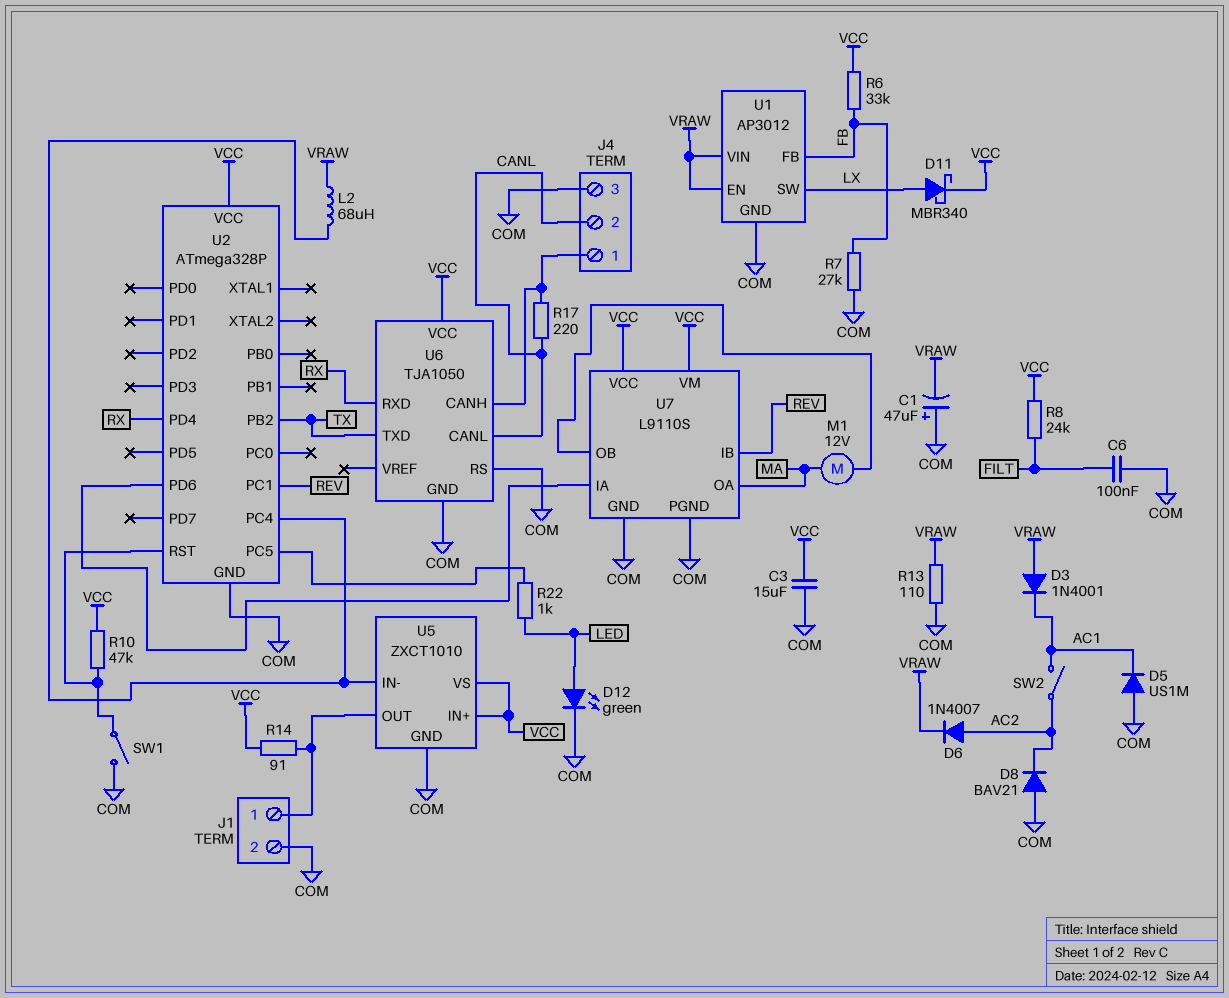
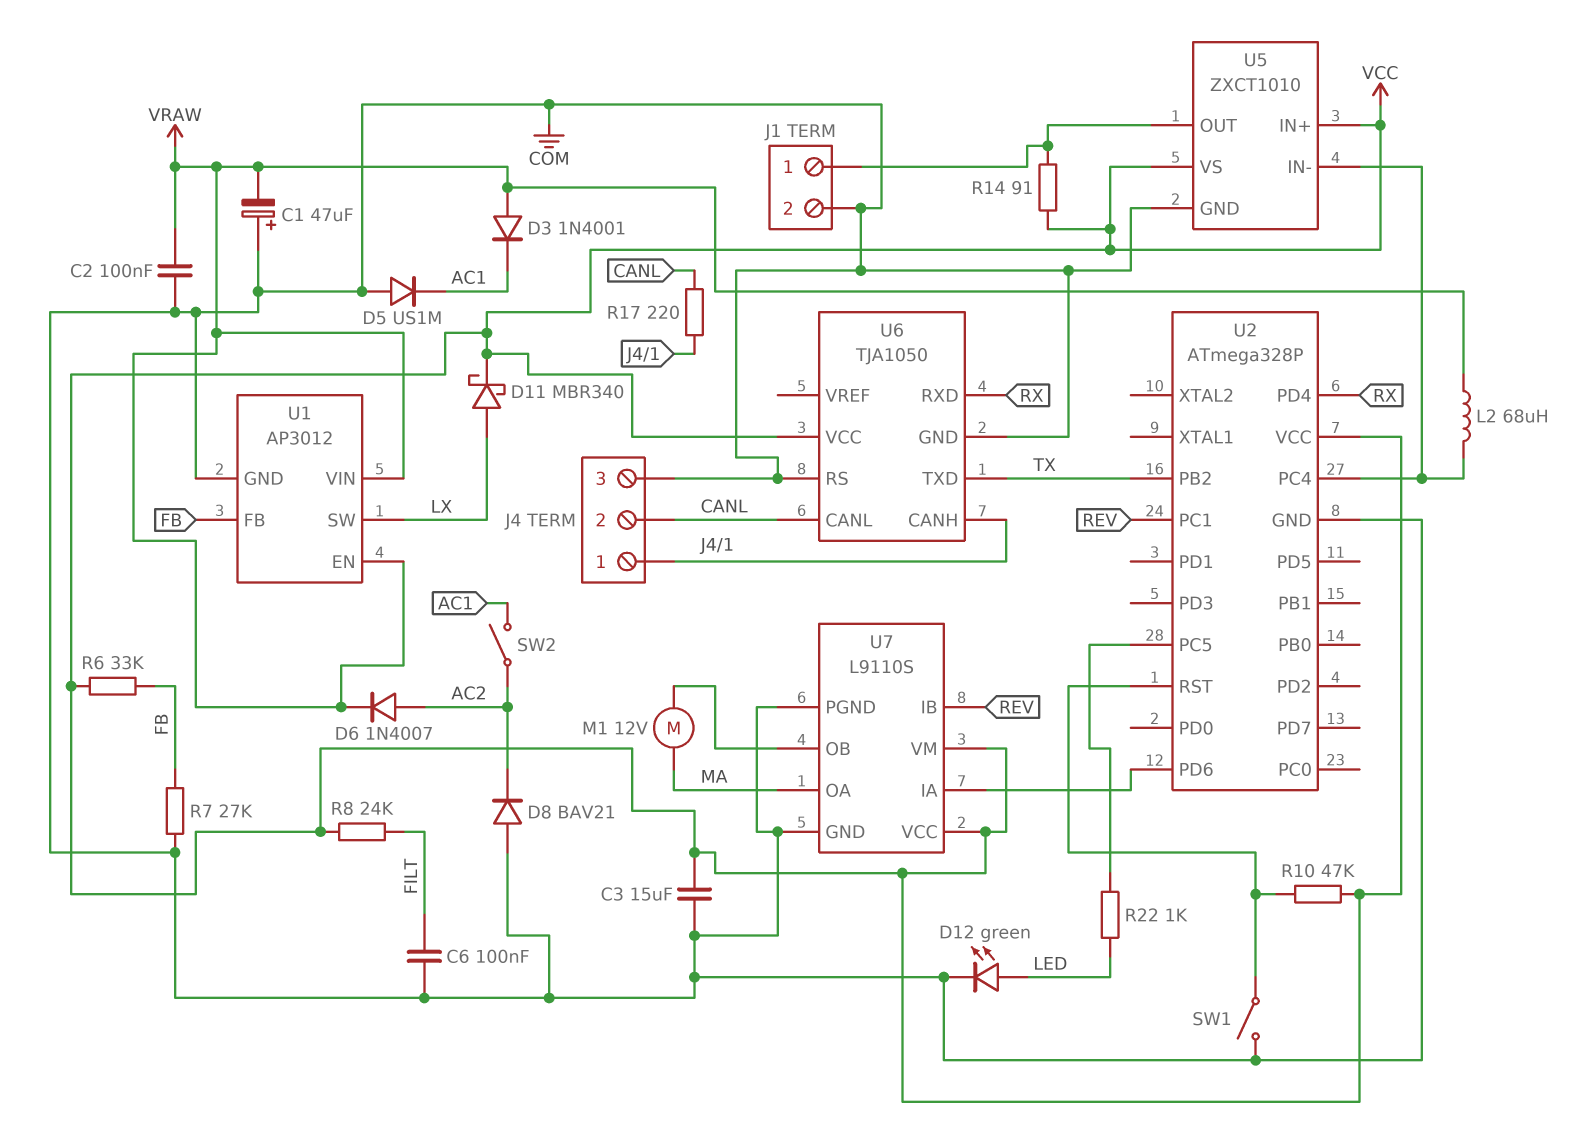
C2: none -> 100nF (COM, VRAW)
R13: 110 (COM, VRAW) -> none

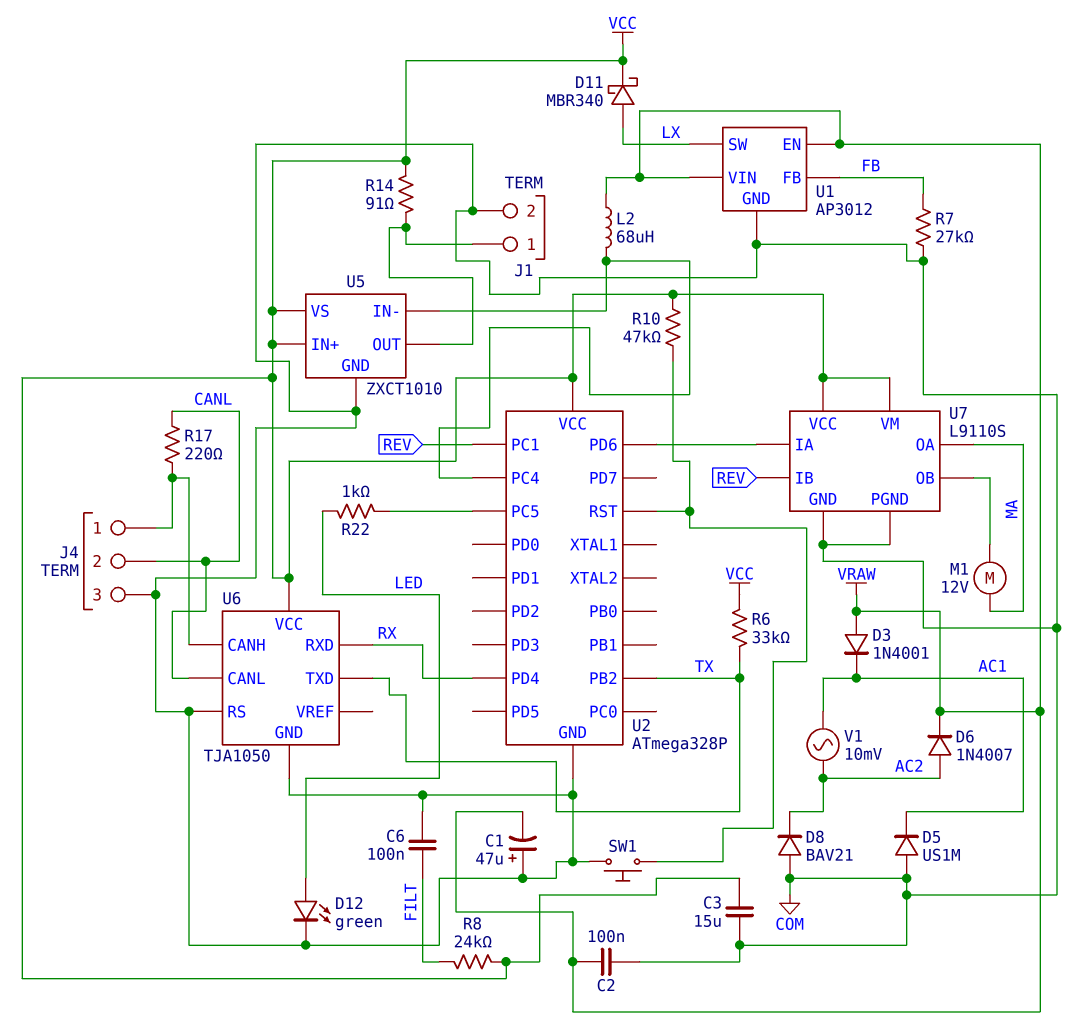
R6: 33k (FB, VCC) -> 33k (TX, VCC)
SW1: switch (COM, U2/RST) -> button (COM, U2/RST)
SW2: switch (AC1, AC2) -> none
V1: none -> AC 10mV (AC1, AC2)

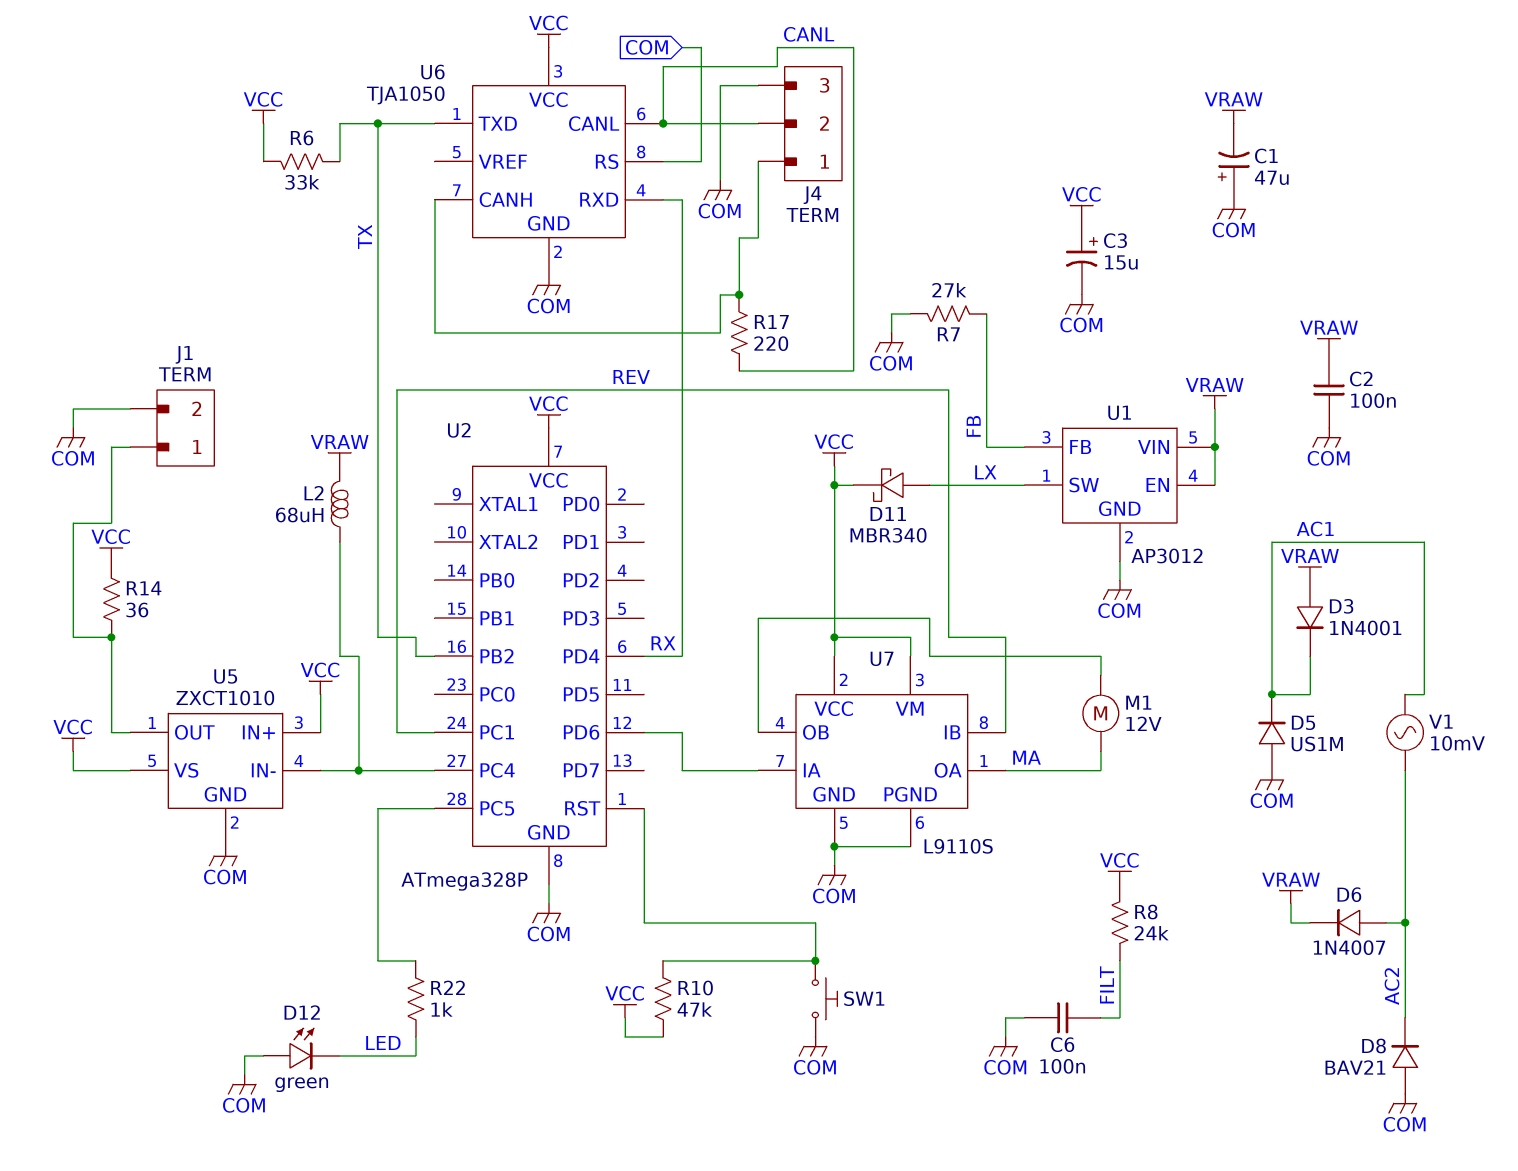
C3: 15uF (COM, VCC) -> 15uF (plus VCC, minus COM)
D12: LED green (A LED, K COM) -> LED green (A COM, K LED)
R14: 91 (J1/1, VCC) -> 36 (J1/1, VCC)

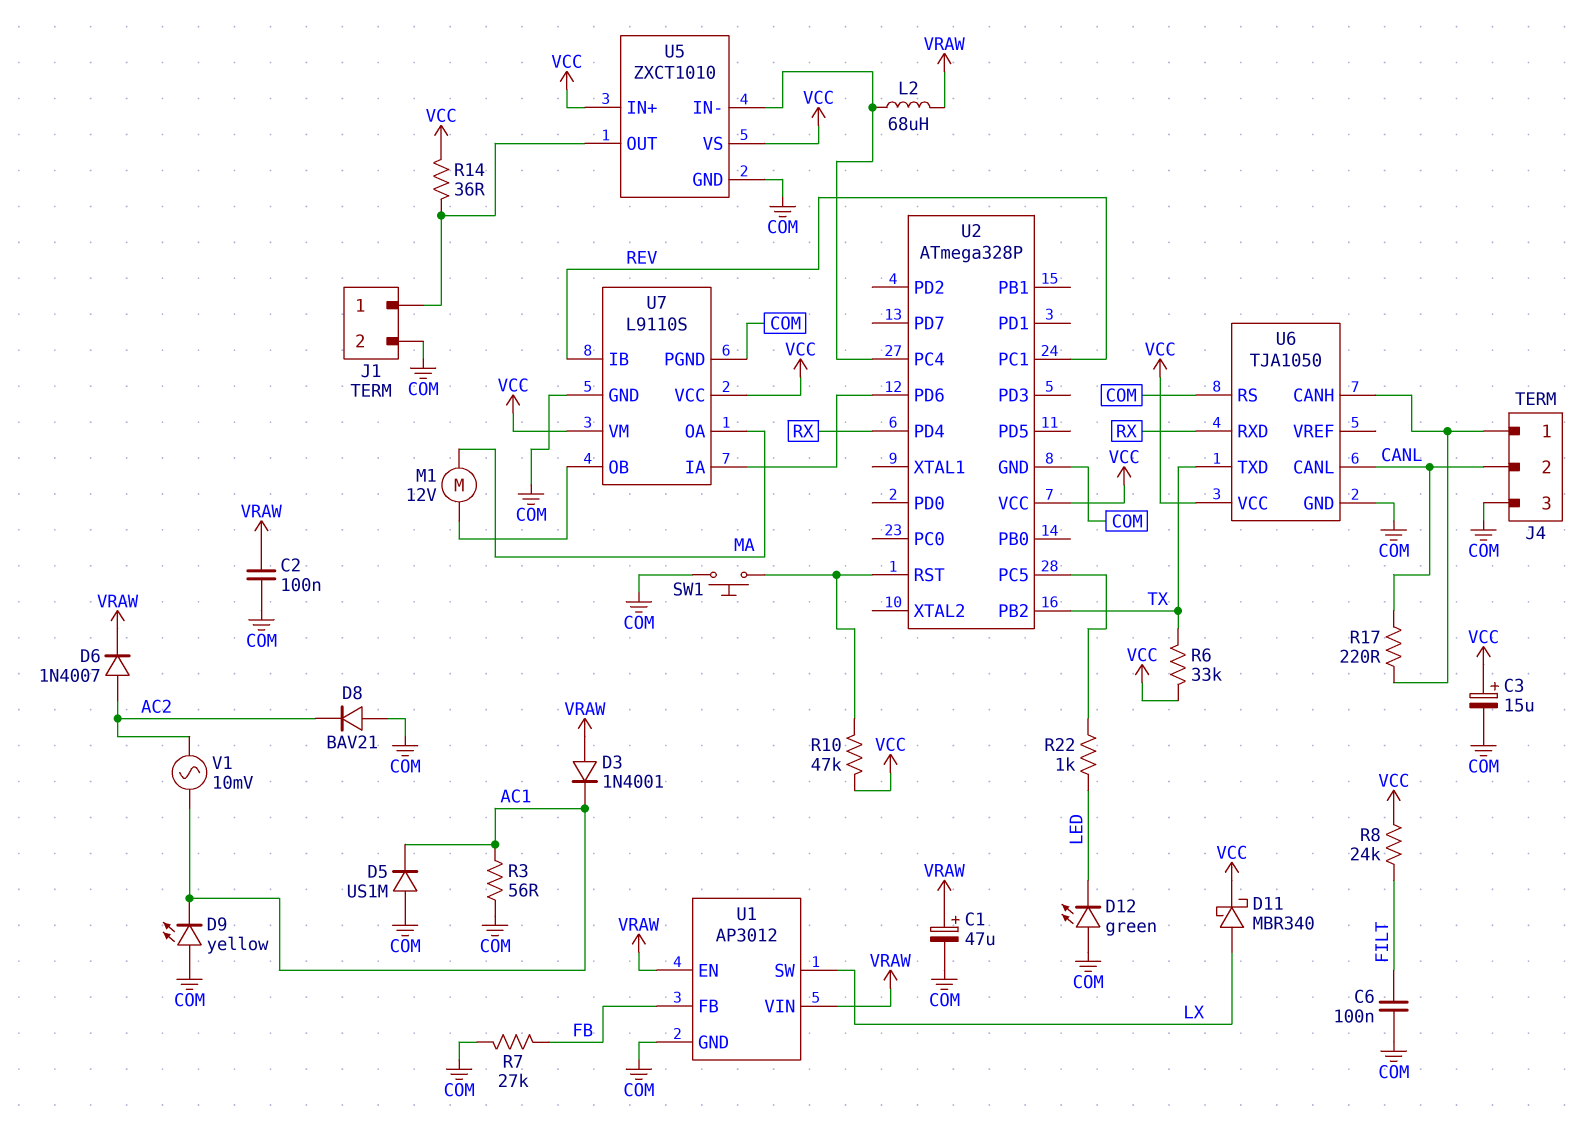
C1: 47uF (plus COM, minus VRAW) -> 47uF (plus VRAW, minus COM)
D9: none -> LED yellow (A COM, K AC1)
R3: none -> 56 (AC1, COM)

